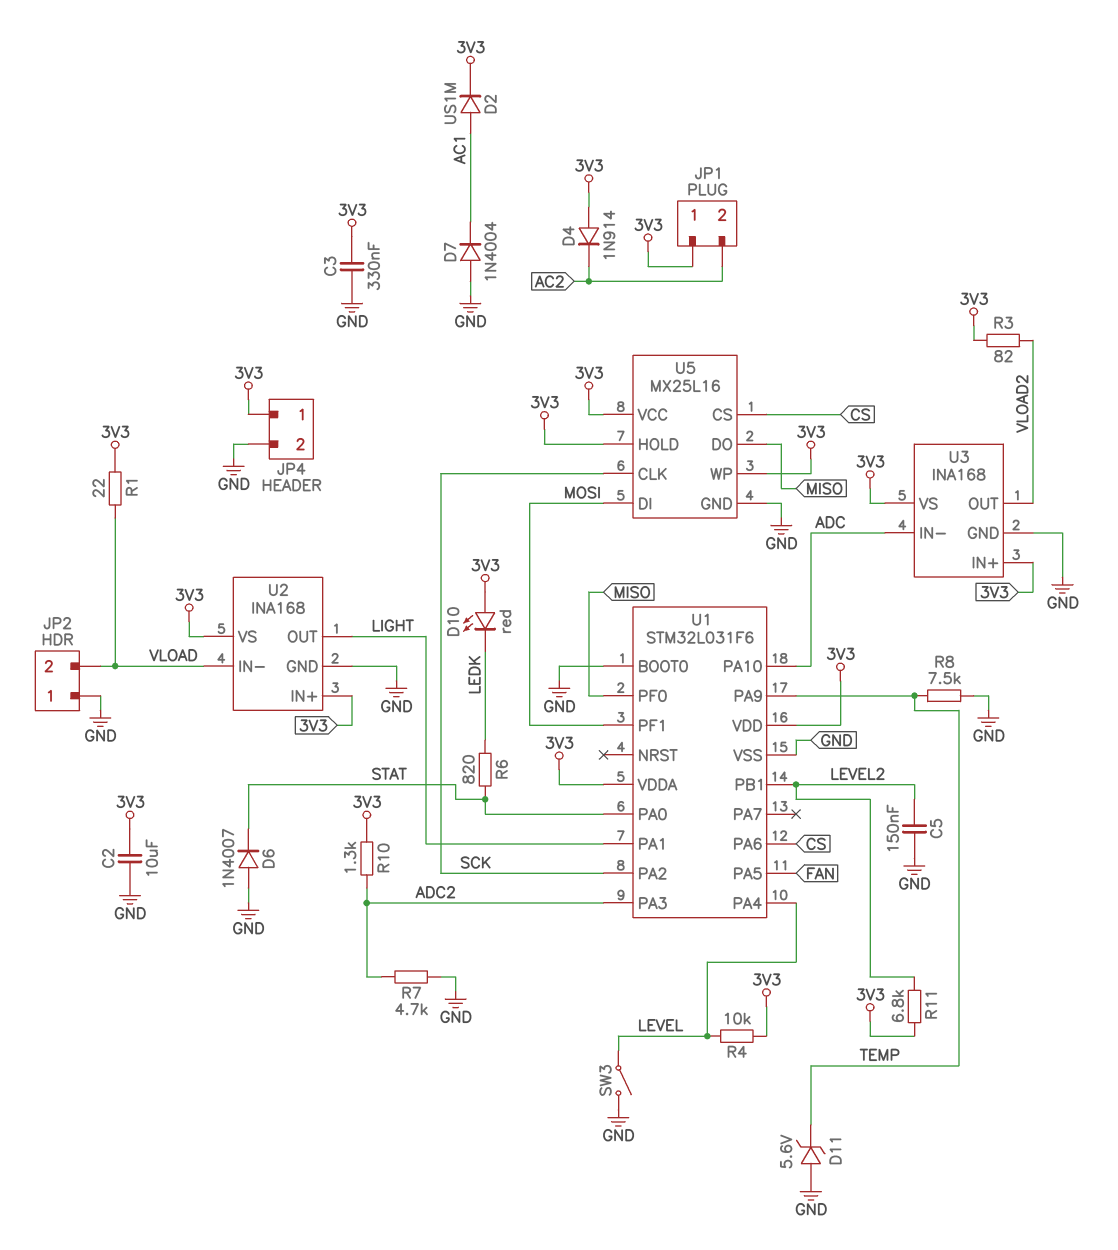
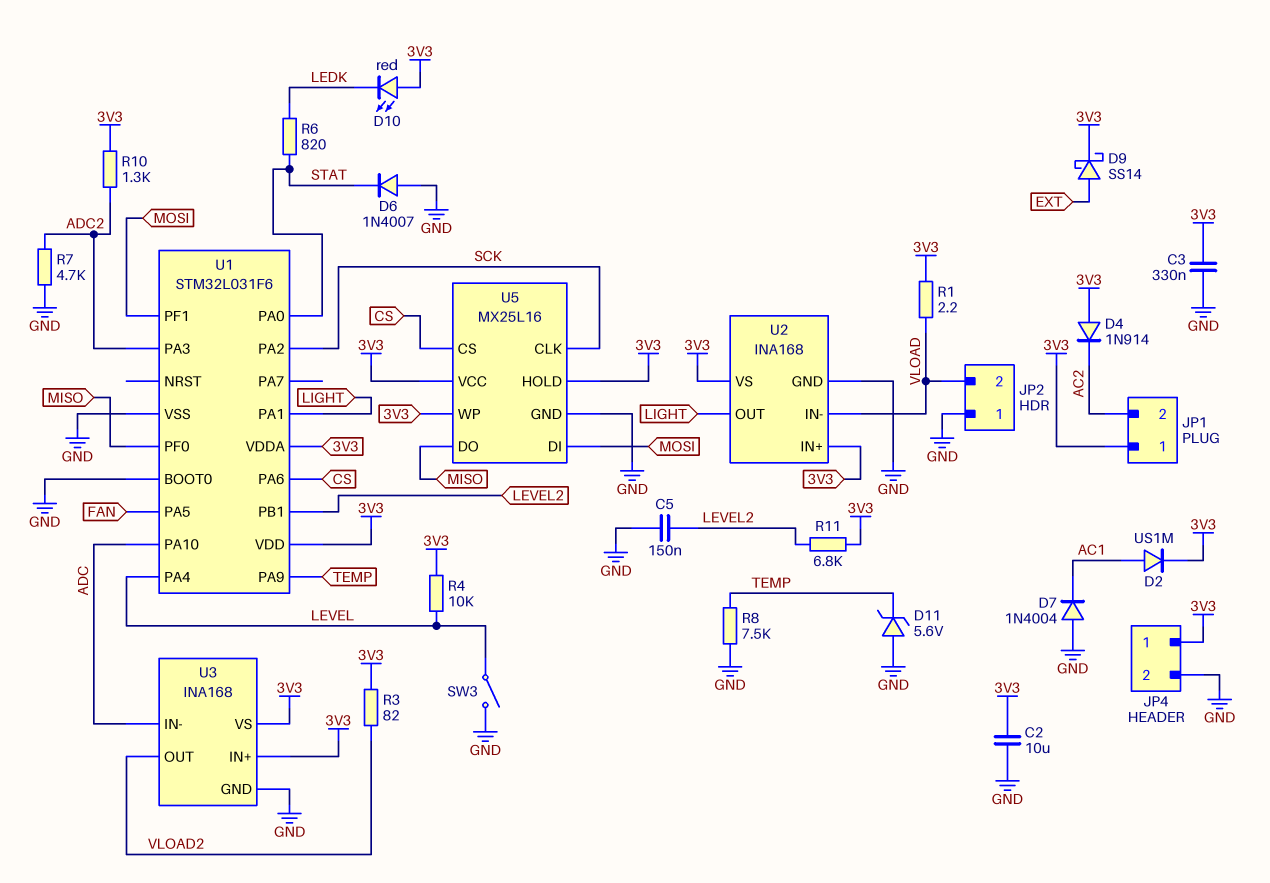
D9: none -> schottky SS14 (A EXT, K 3V3)
R1: 22 (3V3, VLOAD) -> 2.2 (3V3, VLOAD)

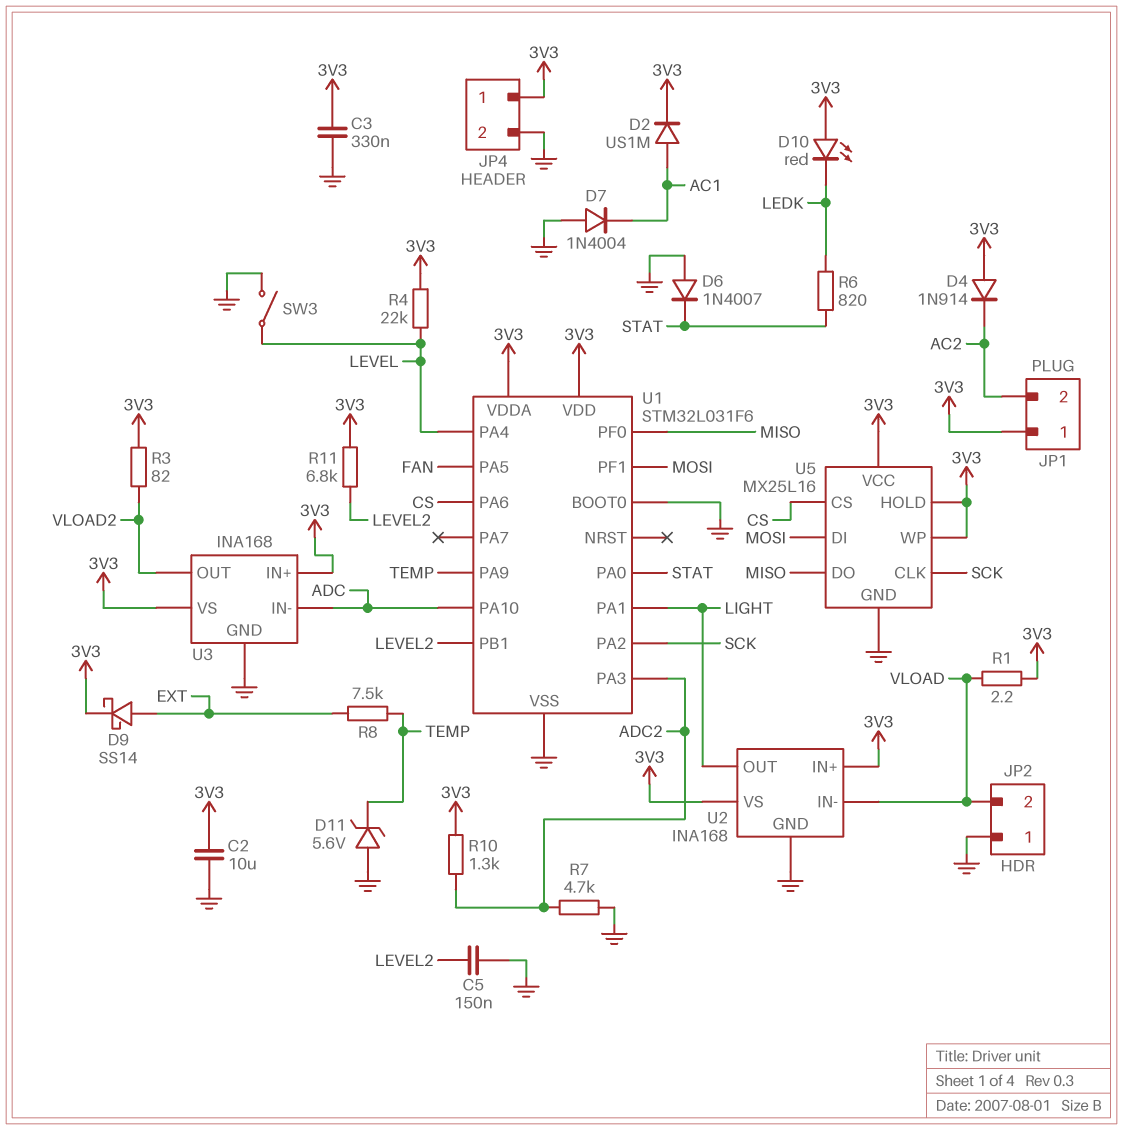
R4: 10k (3V3, LEVEL) -> 22k (3V3, LEVEL)
R8: 7.5k (GND, TEMP) -> 7.5k (EXT, TEMP)

